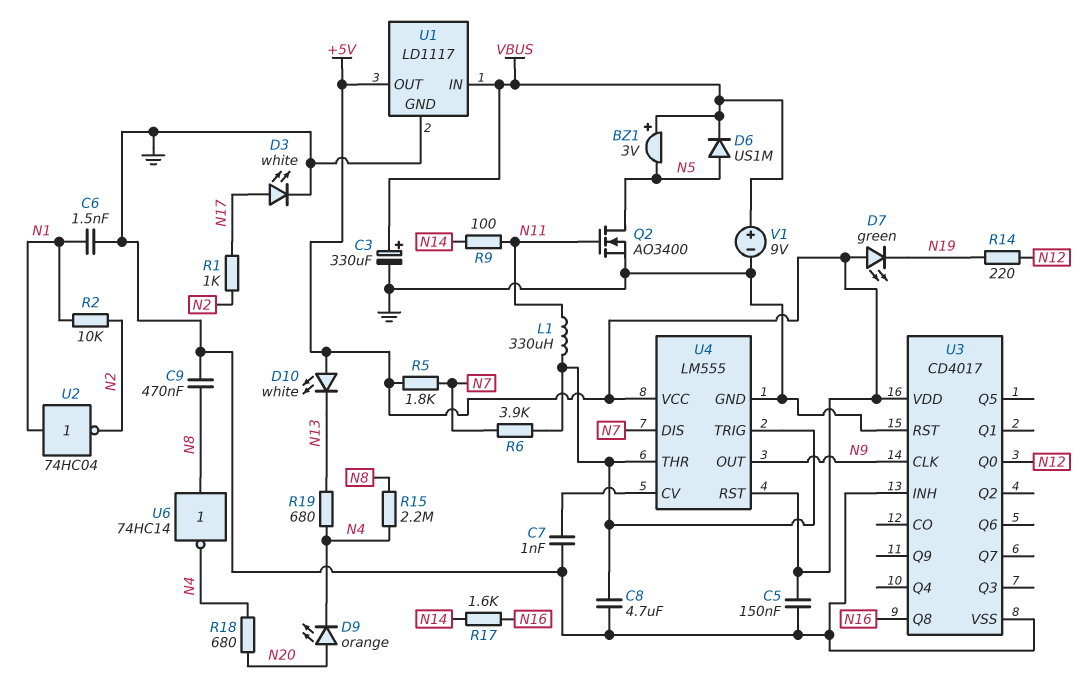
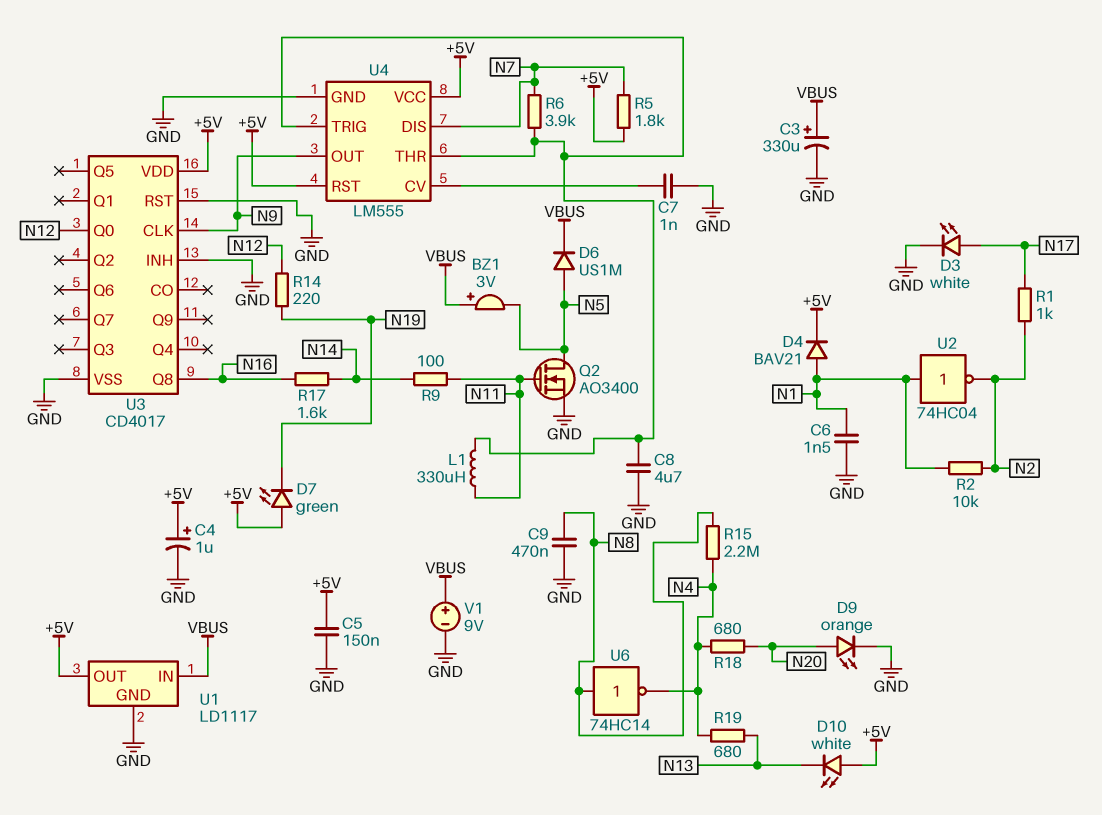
C4: none -> 1uF (plus +5V, minus GND)
D4: none -> diode BAV21 (A N1, K +5V)
D9: LED orange (A N20, K N4) -> LED orange (A N20, K GND)

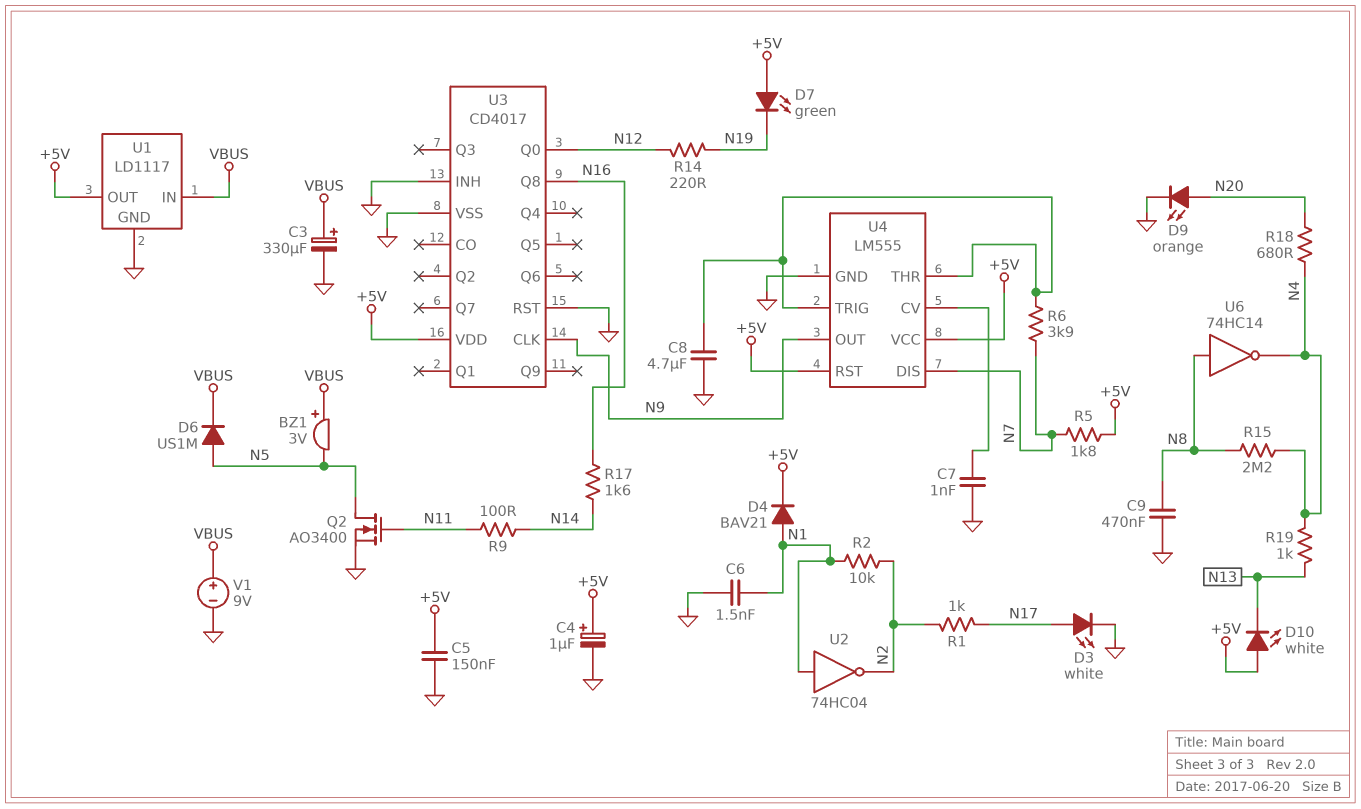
L1: 330uH (N11, U4/THR) -> none
R19: 680 (N4, N13) -> 1k (N4, N13)

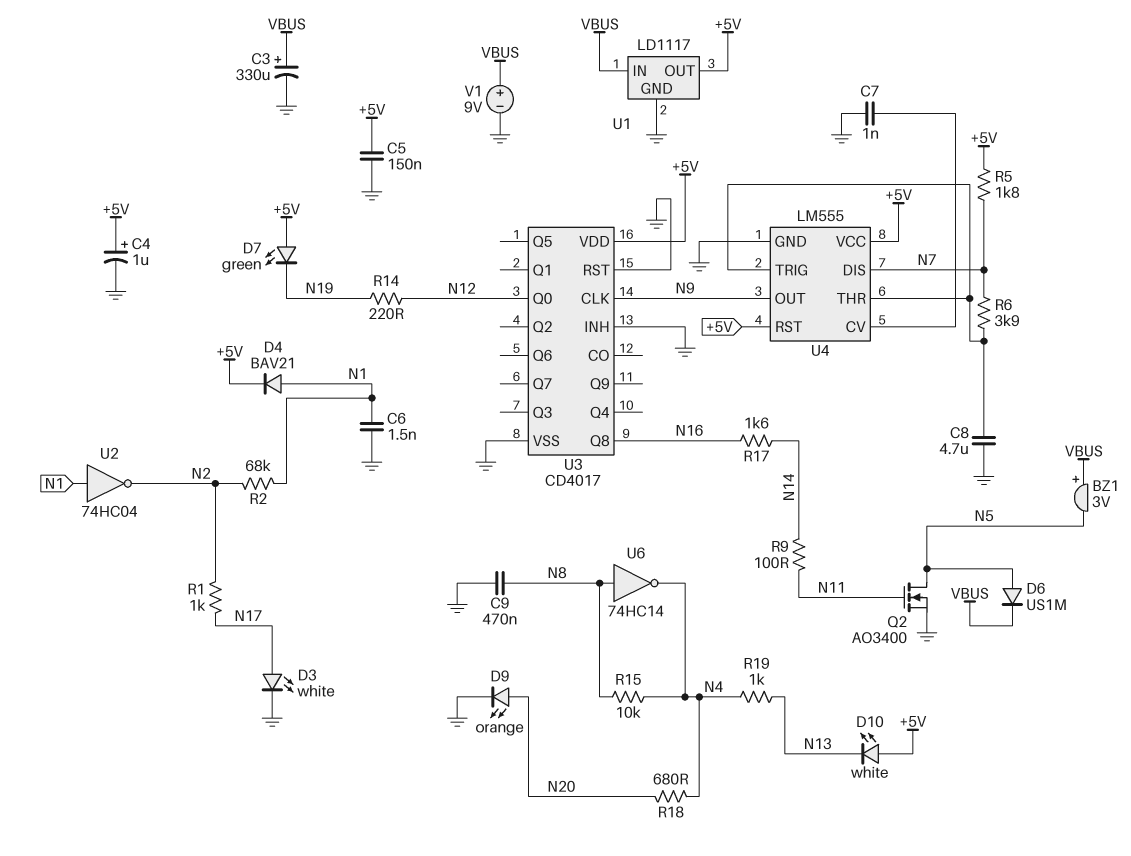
R2: 10k (N1, N2) -> 68k (N1, N2)
R15: 2.2M (N4, N8) -> 10k (N4, N8)

